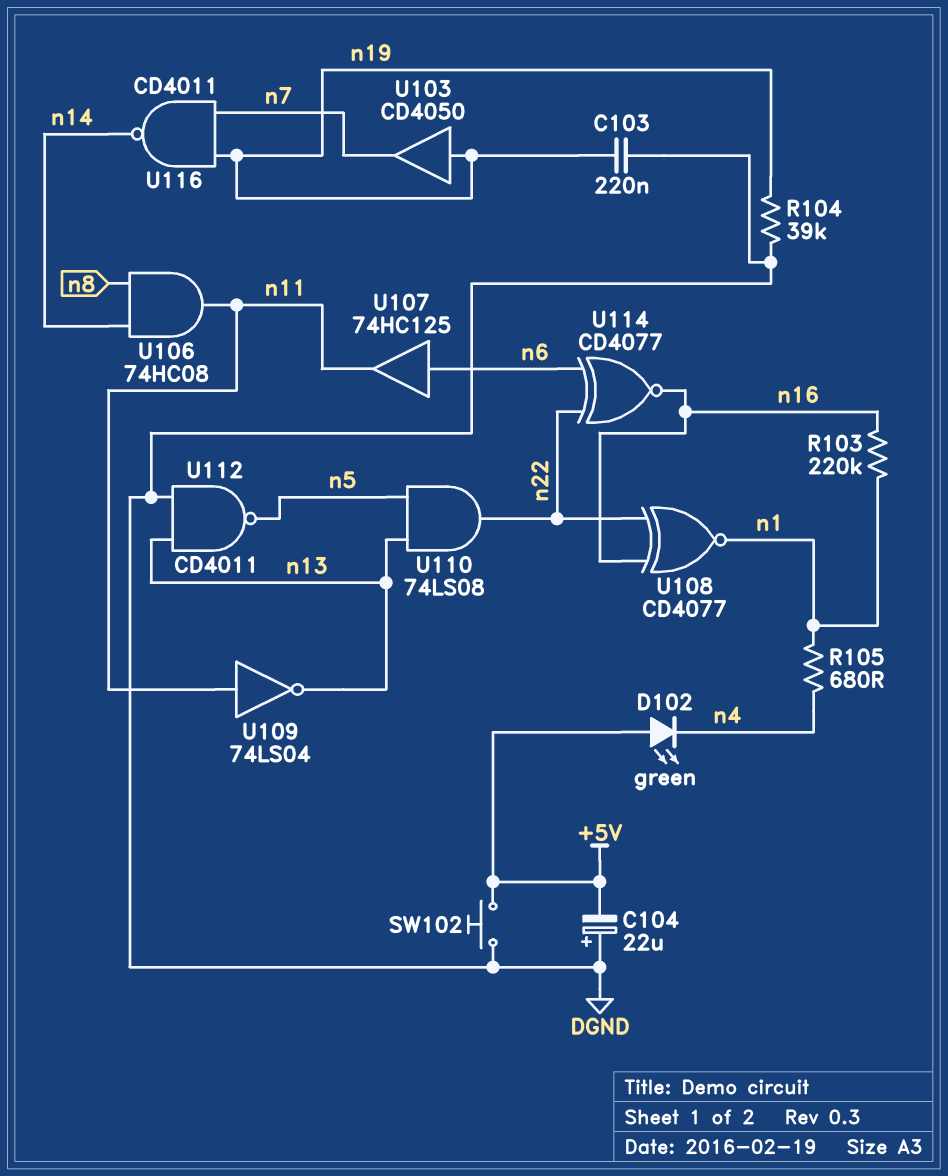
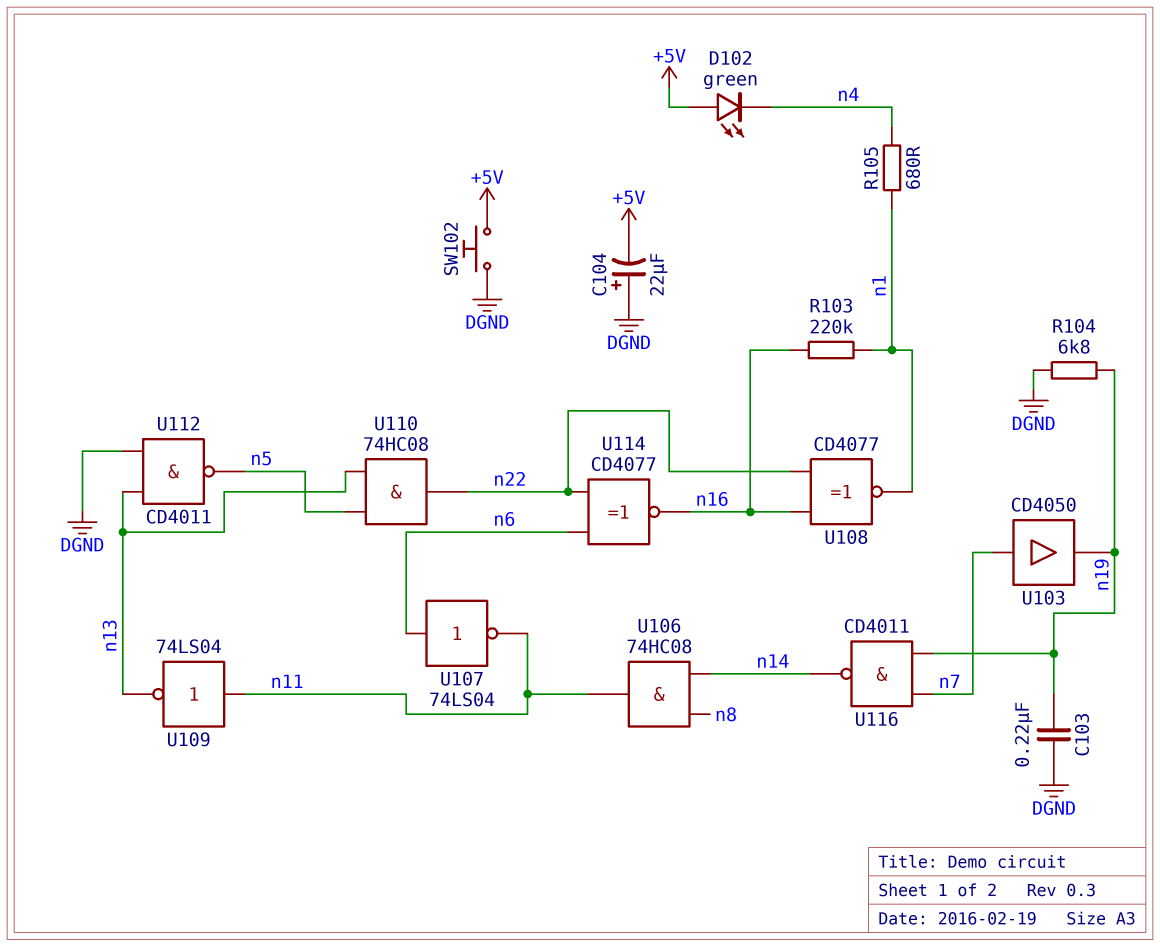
R104: 39k (DGND, n19) -> 6.8k (DGND, n19)
U103: buffer CD4050 (in n19, out n7) -> buffer CD4050 (in n7, out n19)
U107: buffer 74HC125 (in n6, out n11) -> NOT 74LS04 (in n6, out n11)
U110: AND 74LS08 (in n5, in n13, out n22) -> AND 74HC08 (in n5, in n13, out n22)

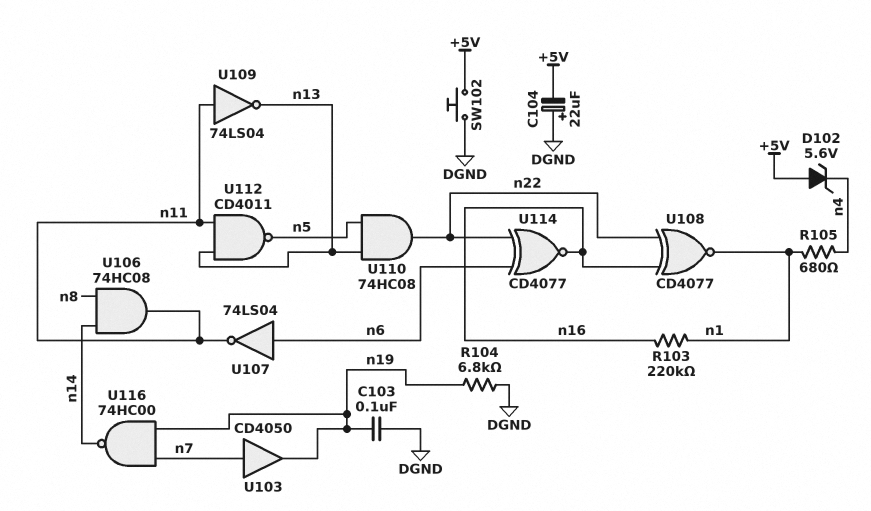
C103: 220nF (DGND, n19) -> 100nF (DGND, n19)
D102: LED green (A +5V, K n4) -> zener 5.6V (A +5V, K n4)
U112: NAND CD4011 (in DGND, in n13, out n5) -> NAND CD4011 (in n11, in n13, out n5)
U116: NAND CD4011 (in n7, in n19, out n14) -> NAND 74HC00 (in n7, in n19, out n14)

